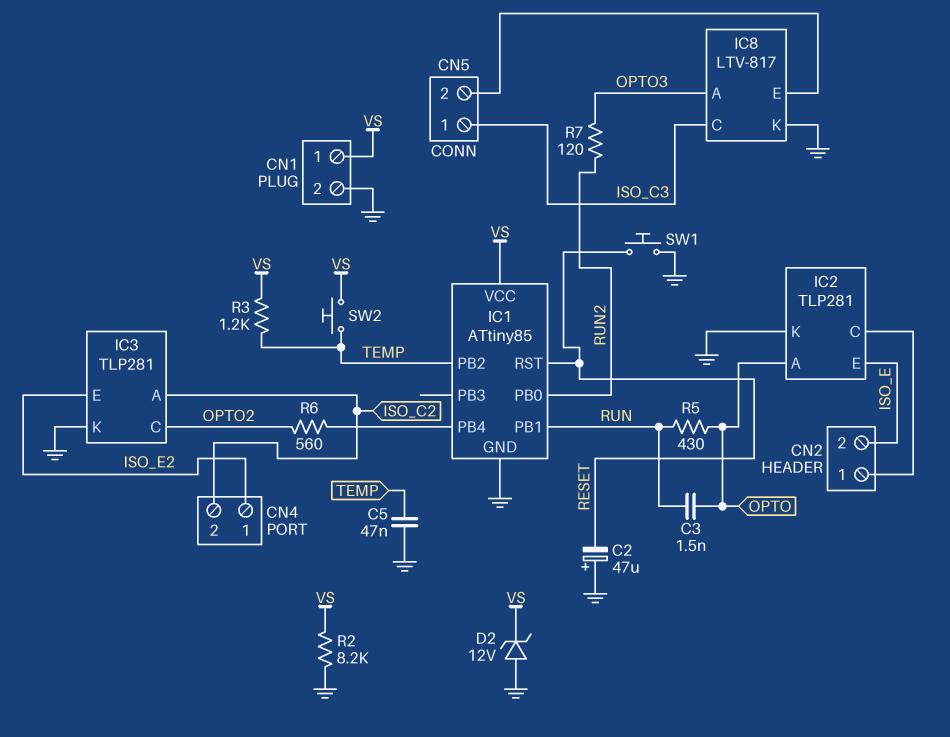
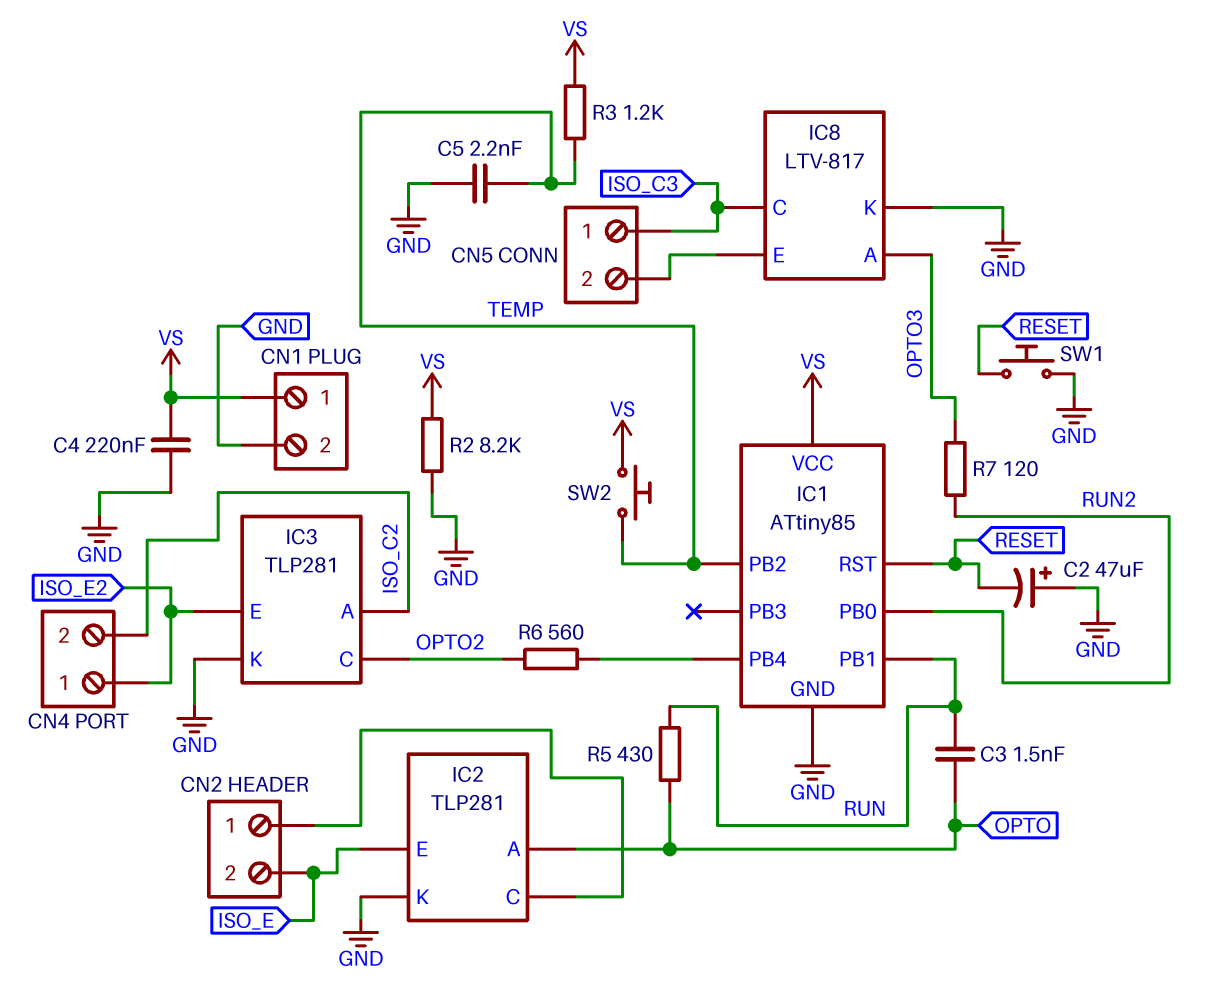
C4: none -> 220nF (GND, VS)
C5: 47nF (GND, TEMP) -> 2.2nF (GND, TEMP)
D2: zener 12V (A GND, K VS) -> none

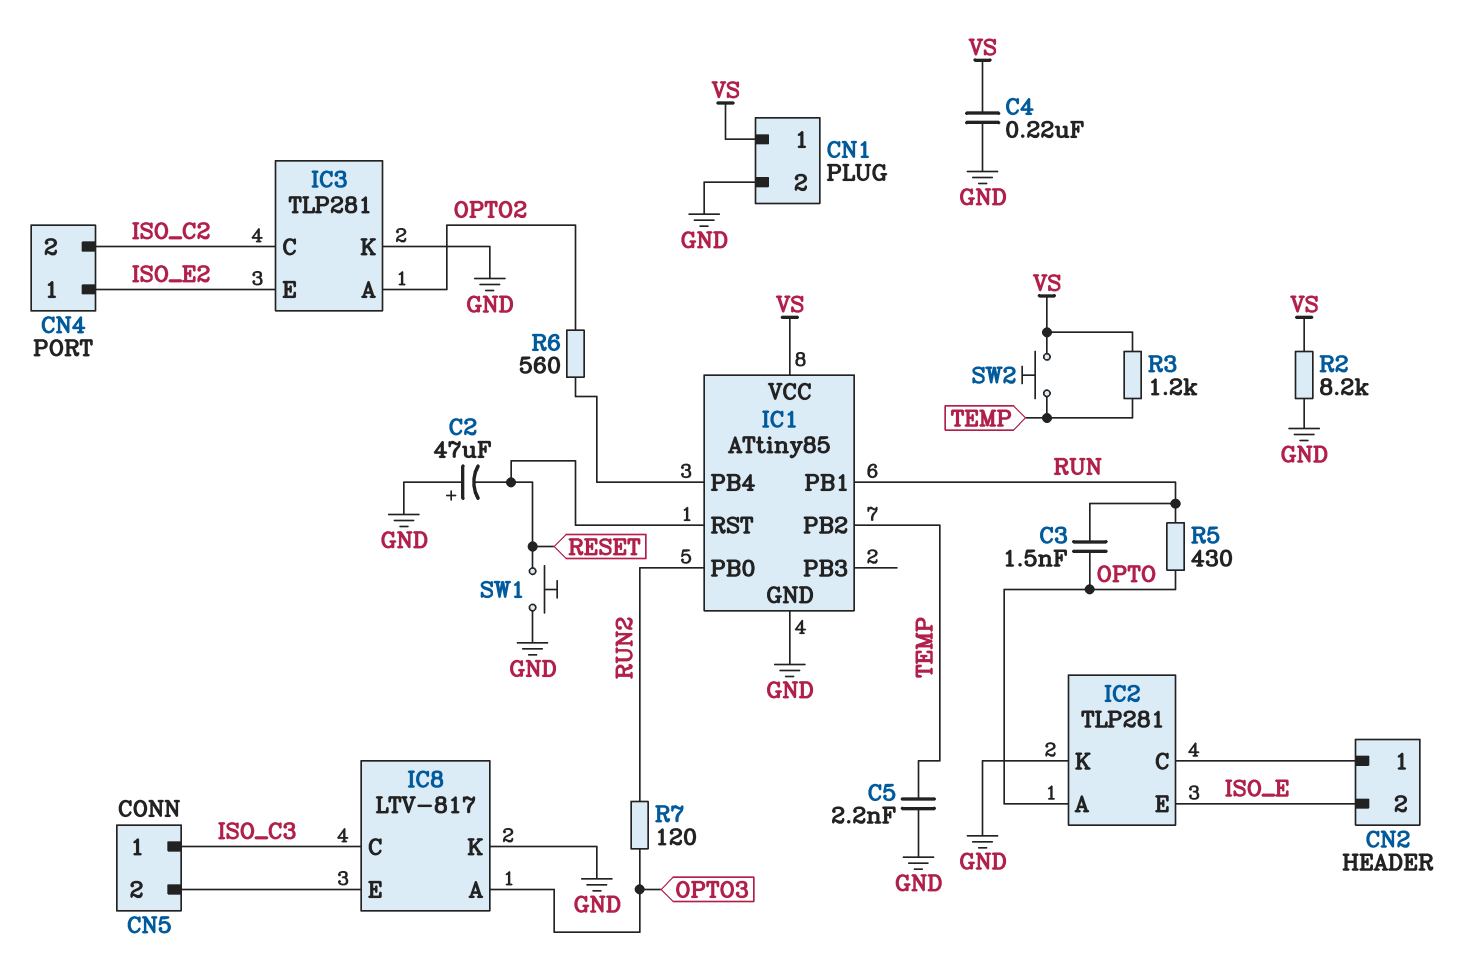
IC3 pin A: ISO_C2 -> OPTO2
IC3 pin C: OPTO2 -> ISO_C2

